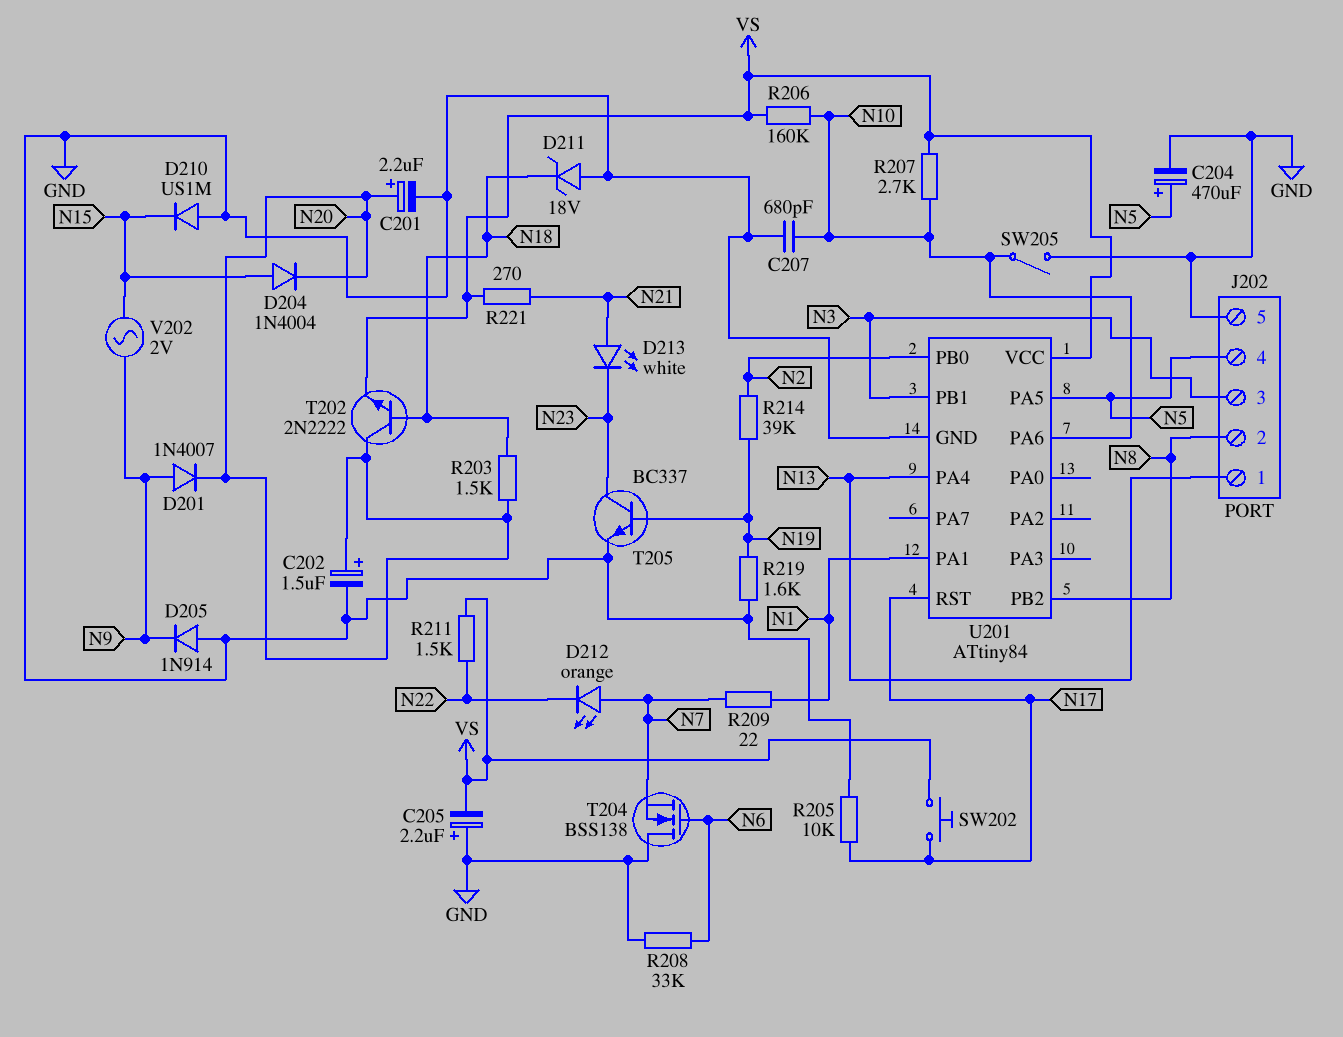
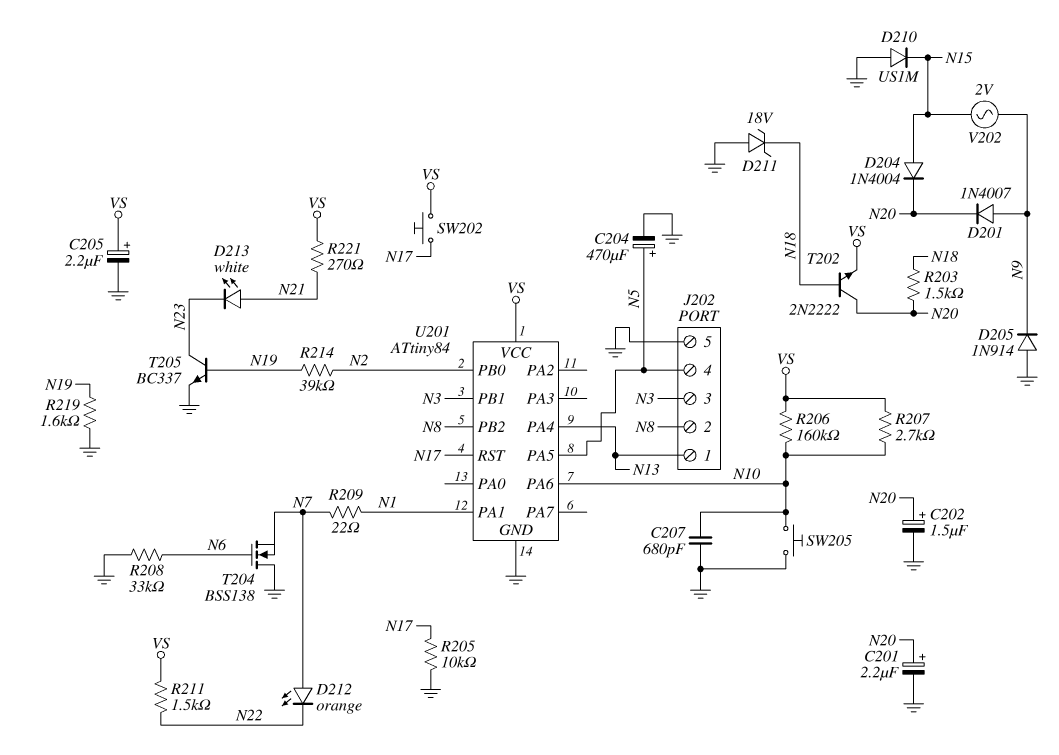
C205: 2.2uF (plus GND, minus VS) -> 2.2uF (plus VS, minus GND)
SW205: switch (GND, N10) -> button (GND, N10)

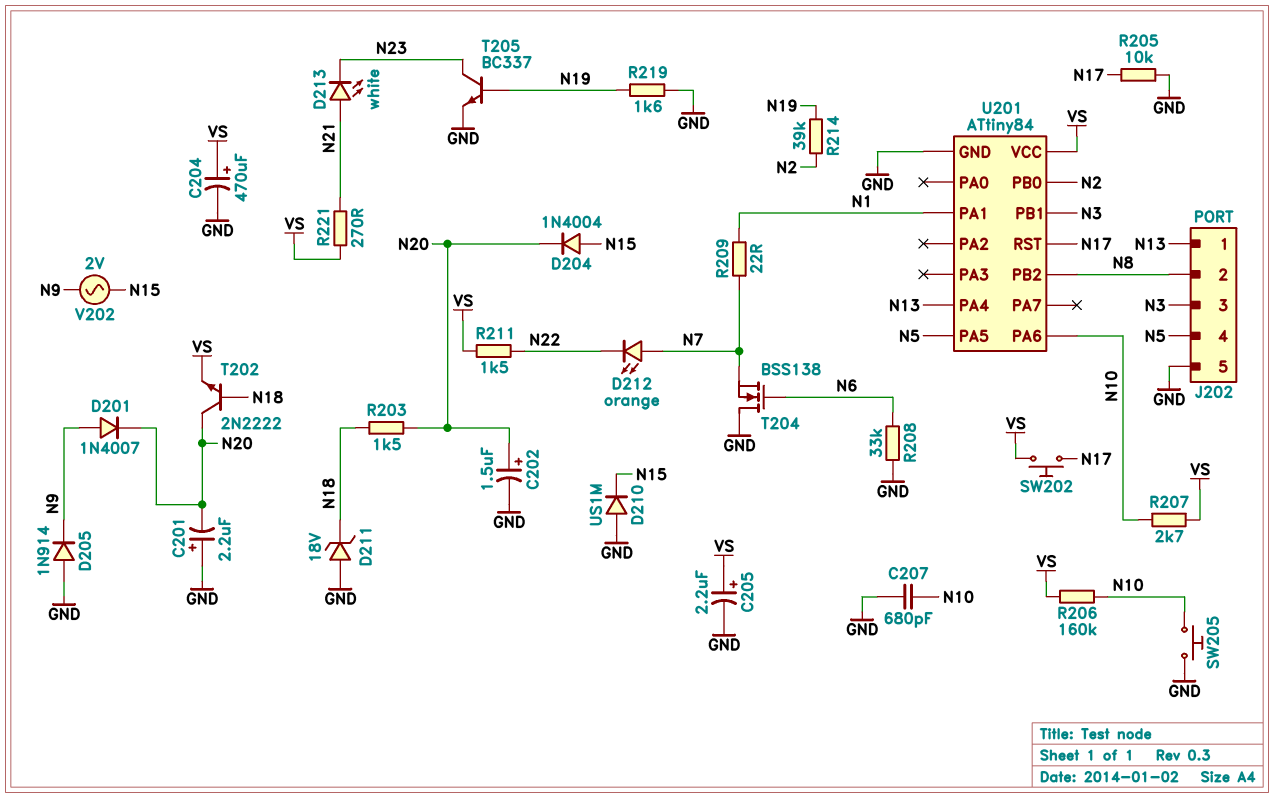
C201: 2.2uF (plus N20, minus GND) -> 2.2uF (plus GND, minus N20)
C204: 470uF (plus N5, minus GND) -> 470uF (plus VS, minus GND)

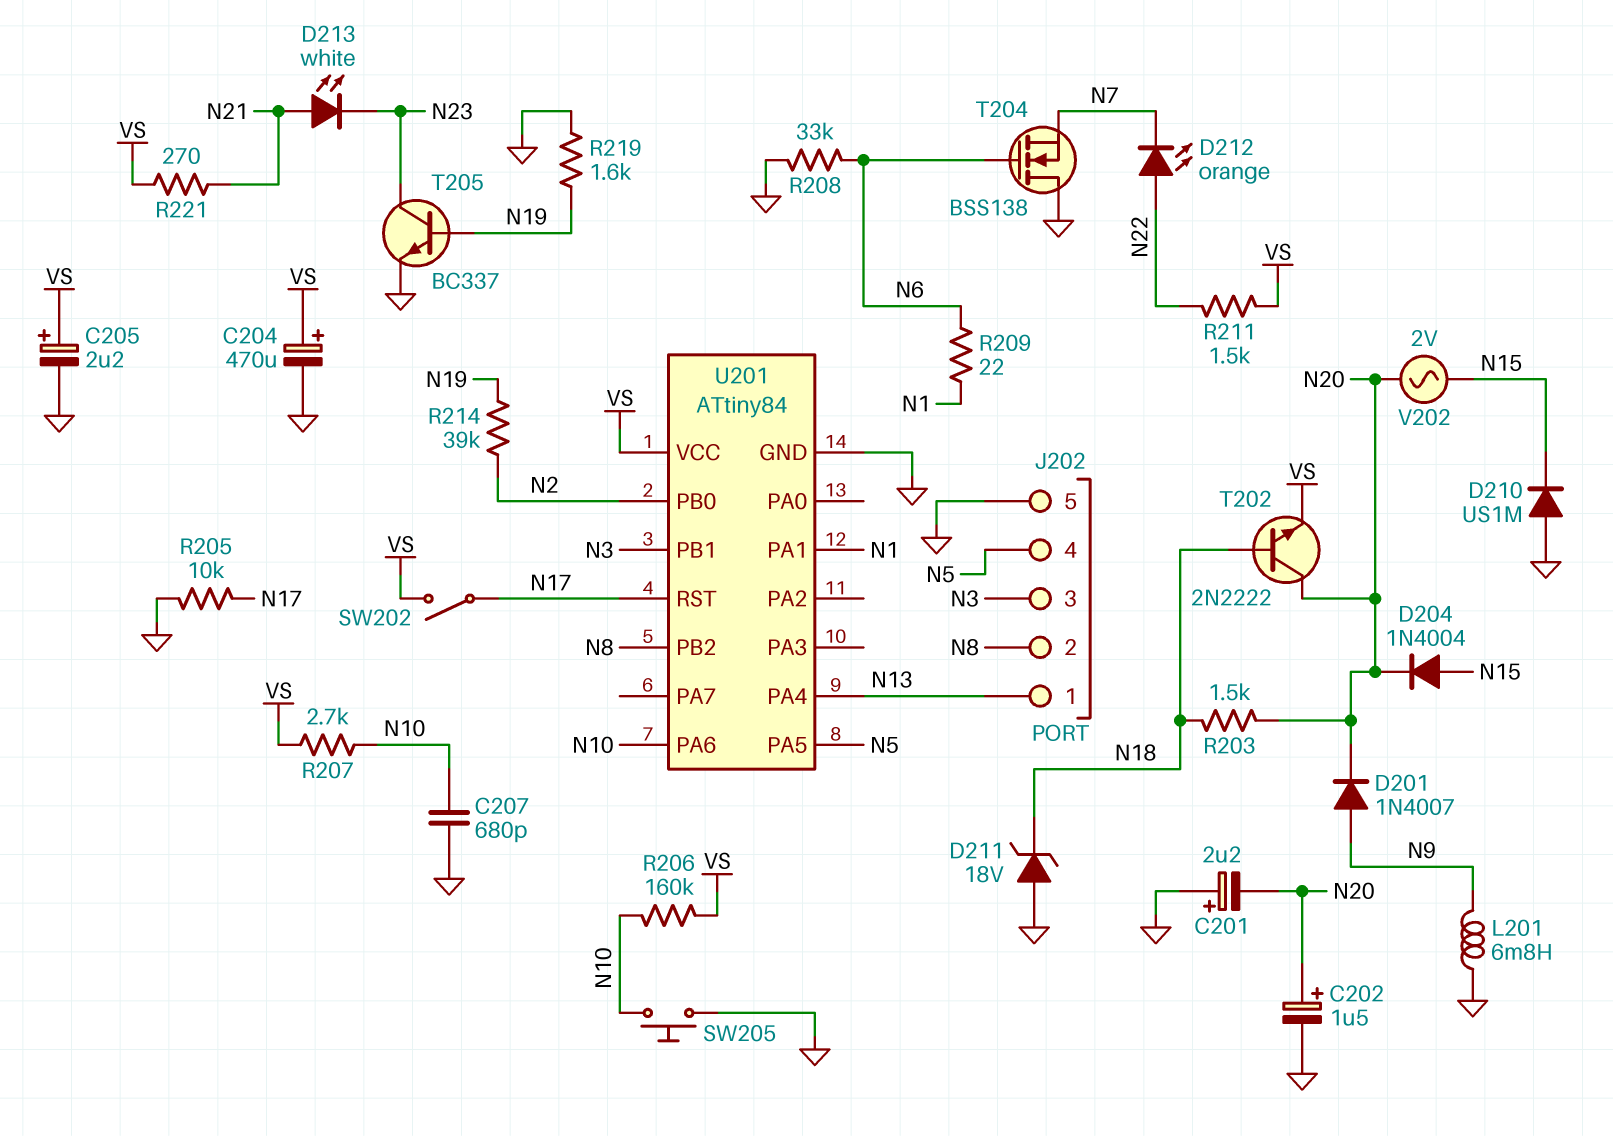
D205: diode 1N914 (A GND, K N9) -> none
D212: LED orange (A N7, K N22) -> LED orange (A N22, K N7)
L201: none -> 6.8mH (GND, N9)
R209: 22 (N1, N7) -> 22 (N1, N6)
SW202: button (N17, VS) -> switch (N17, VS)
V202: AC 2V (N9, N15) -> AC 2V (N15, N20)

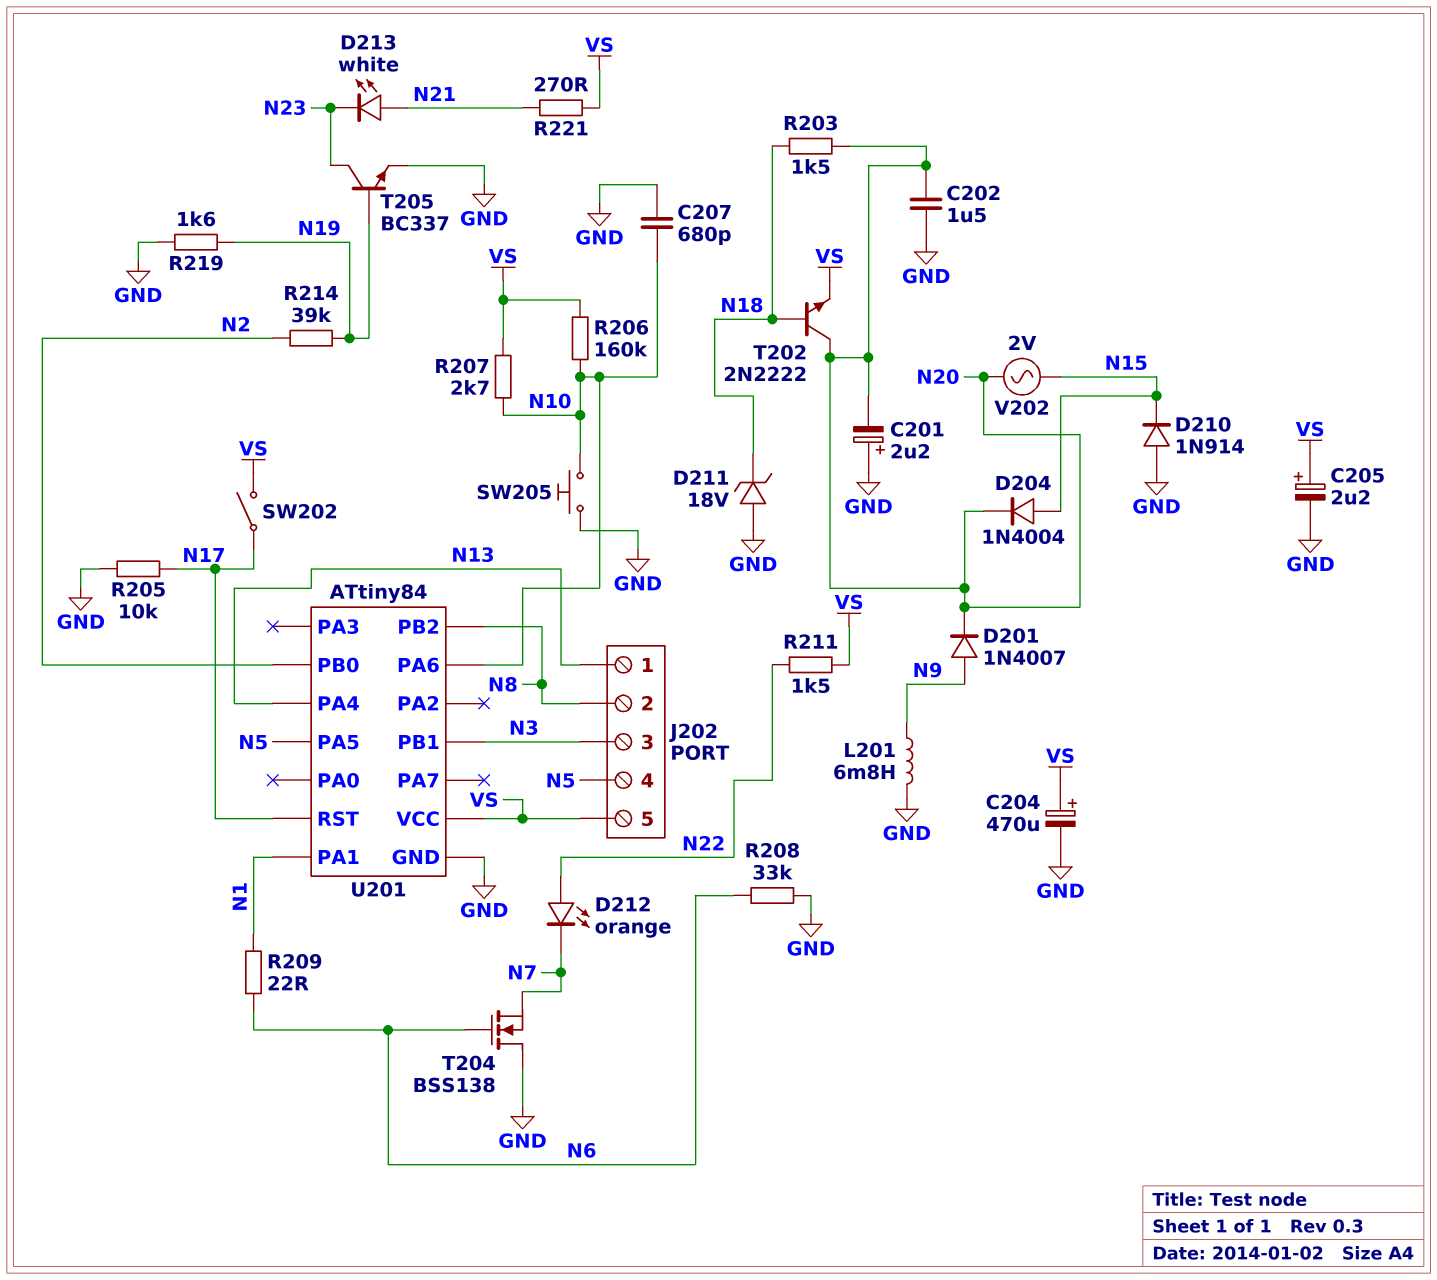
C202: 1.5uF (plus N20, minus GND) -> 1.5uF (GND, N20)
D210: diode US1M (A GND, K N15) -> diode 1N914 (A GND, K N15)
J202 pin 5: GND -> VS

